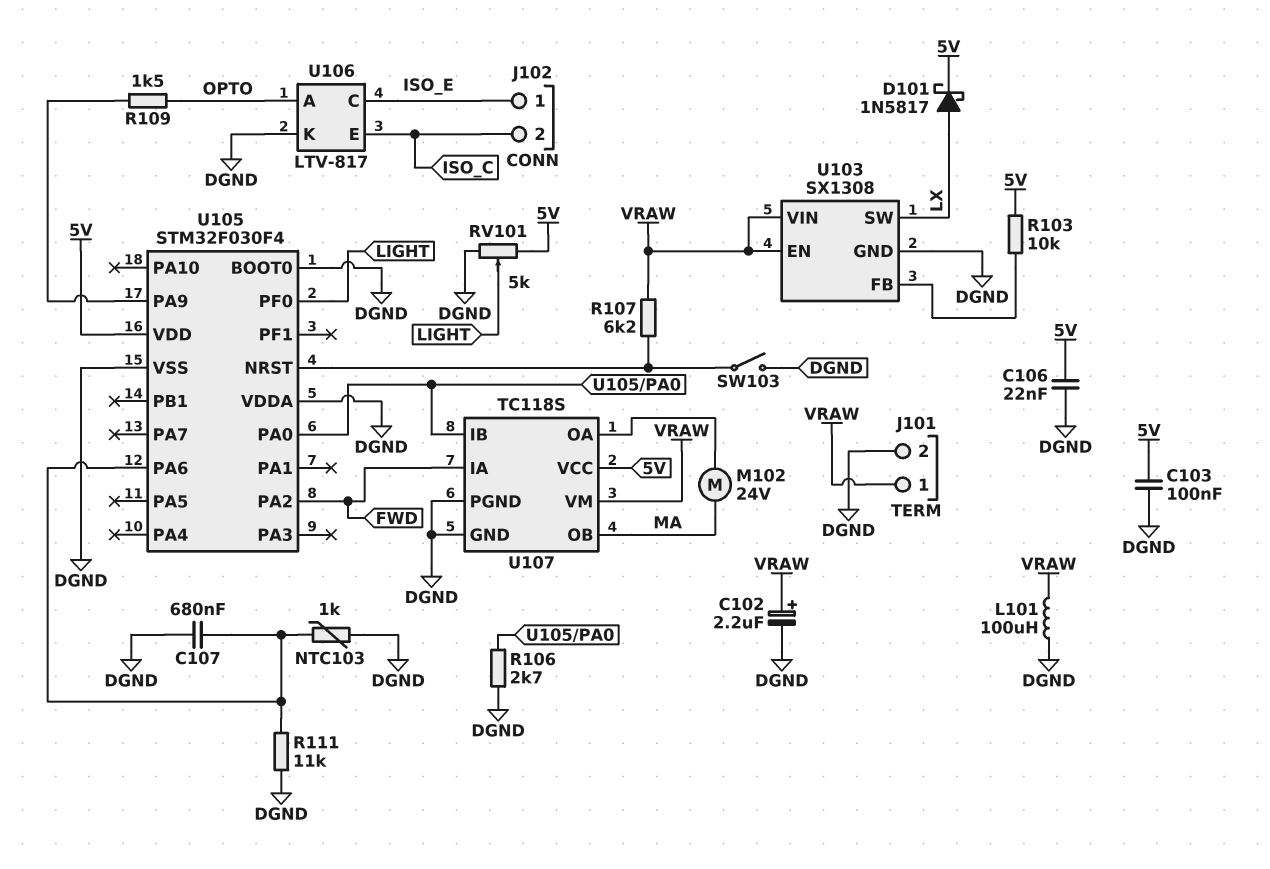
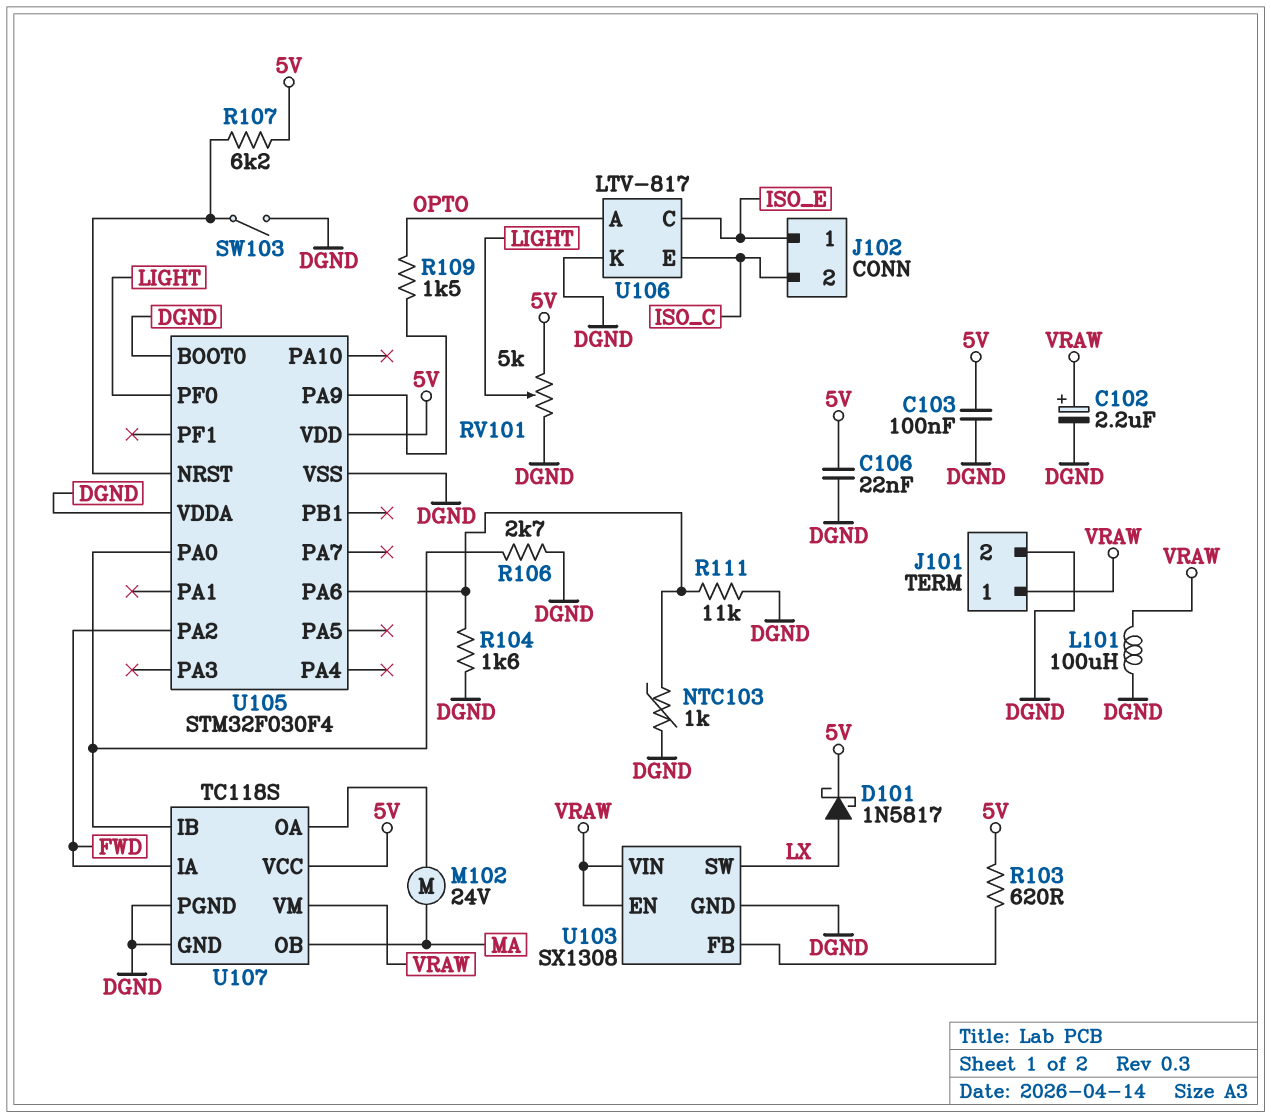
C107: 680nF (DGND, U105/PA6) -> none
R103: 10k (5V, U103/FB) -> 620 (5V, U103/FB)
R104: none -> 1.6k (DGND, U105/PA6)
R107: 6.2k (U105/NRST, VRAW) -> 6.2k (5V, U105/NRST)

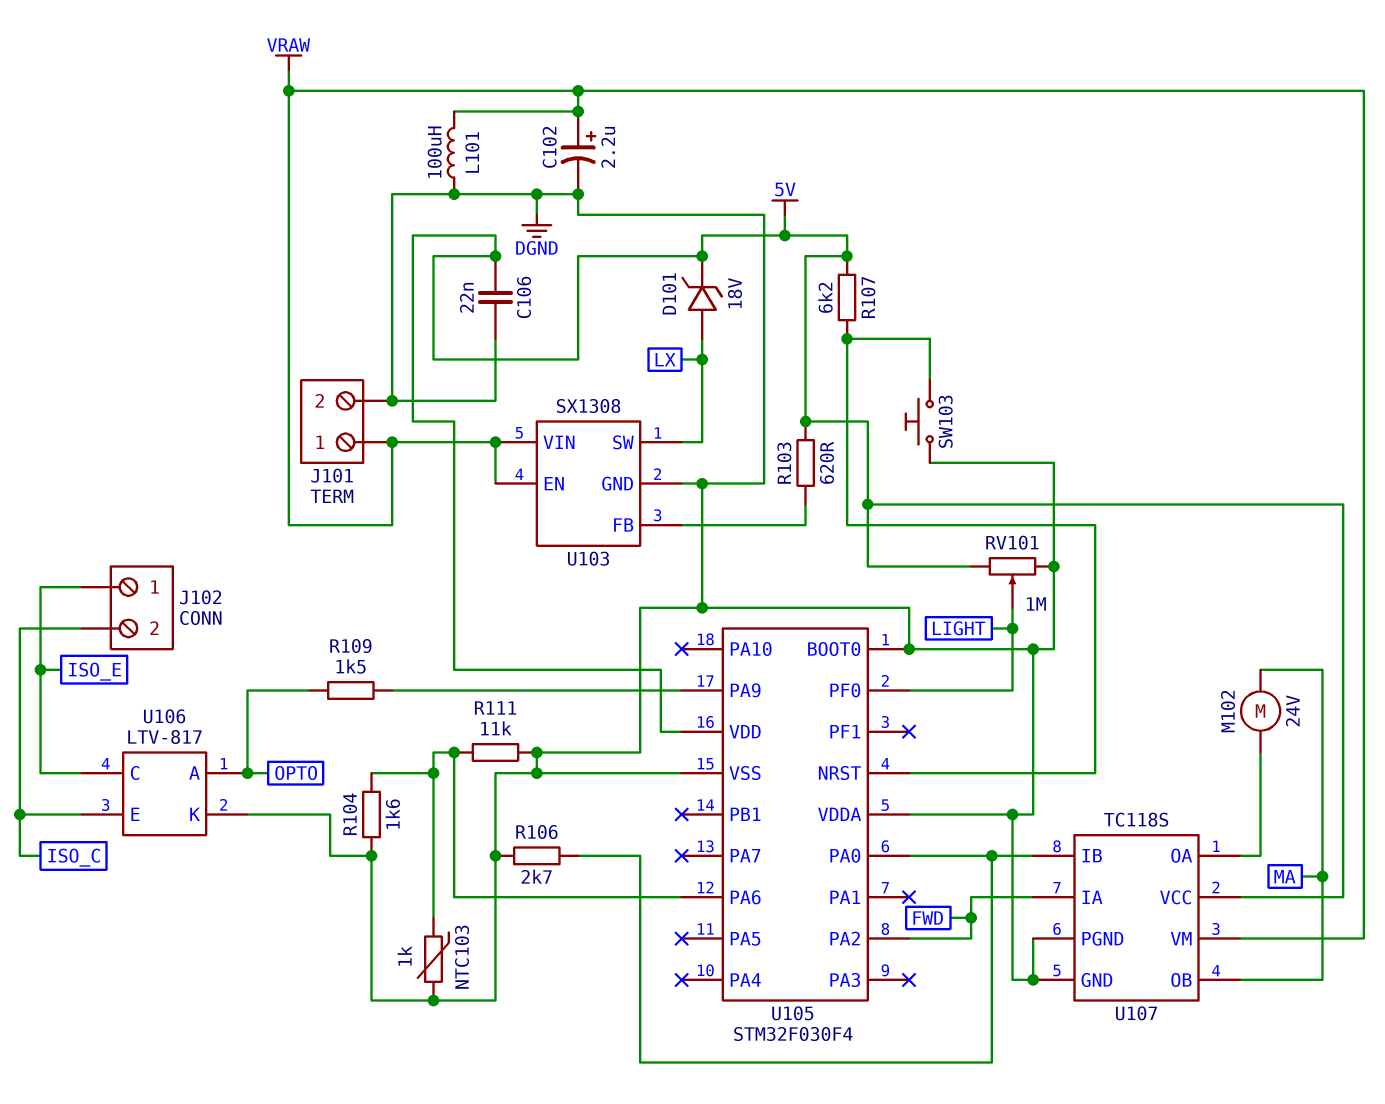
C103: 100nF (5V, DGND) -> none
D101: schottky 1N5817 (A LX, K 5V) -> zener 18V (A LX, K 5V)
RV101: 5k (5V, DGND, wiper LIGHT) -> 1M (5V, DGND, wiper LIGHT)
SW103: switch (DGND, U105/NRST) -> button (DGND, U105/NRST)

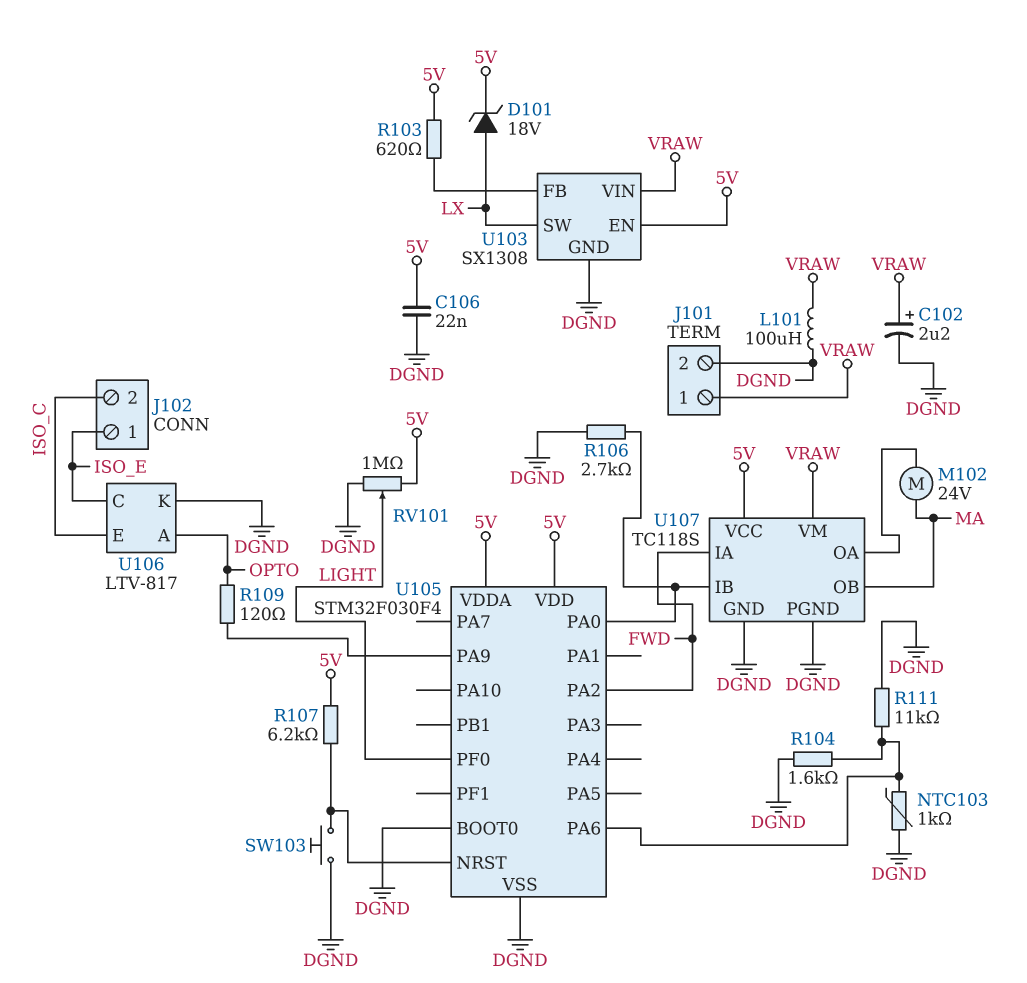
R109: 1.5k (OPTO, U105/PA9) -> 120 (OPTO, U105/PA9)
U103 pin EN: VRAW -> 5V
U105 pin VDDA: DGND -> 5V

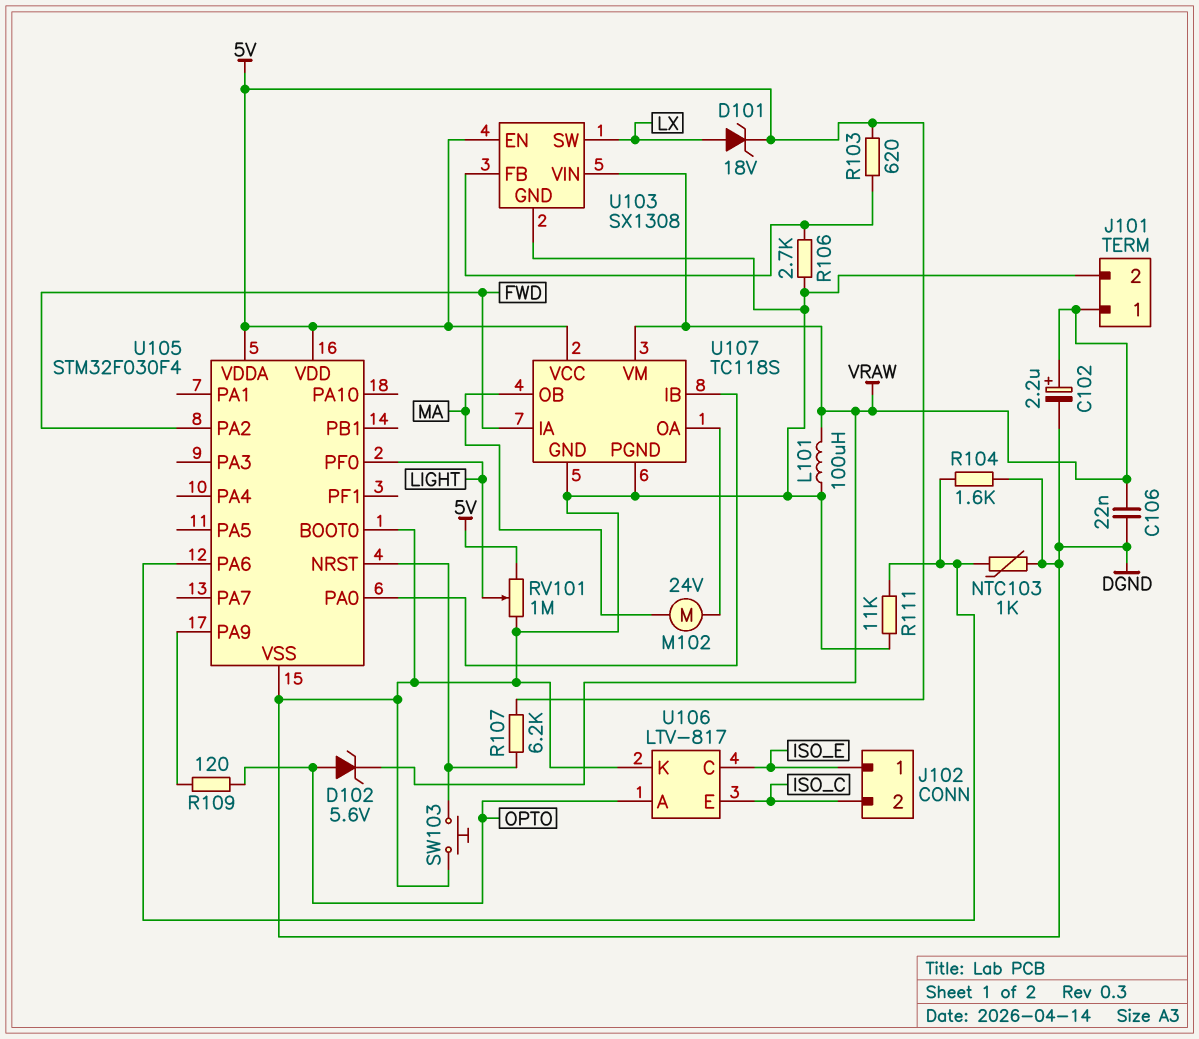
C106: 22nF (5V, DGND) -> 22nF (DGND, VRAW)
D102: none -> zener 5.6V (A OPTO, K VRAW)
R106: 2.7k (DGND, U105/PA0) -> 2.7k (DGND, U103/FB)

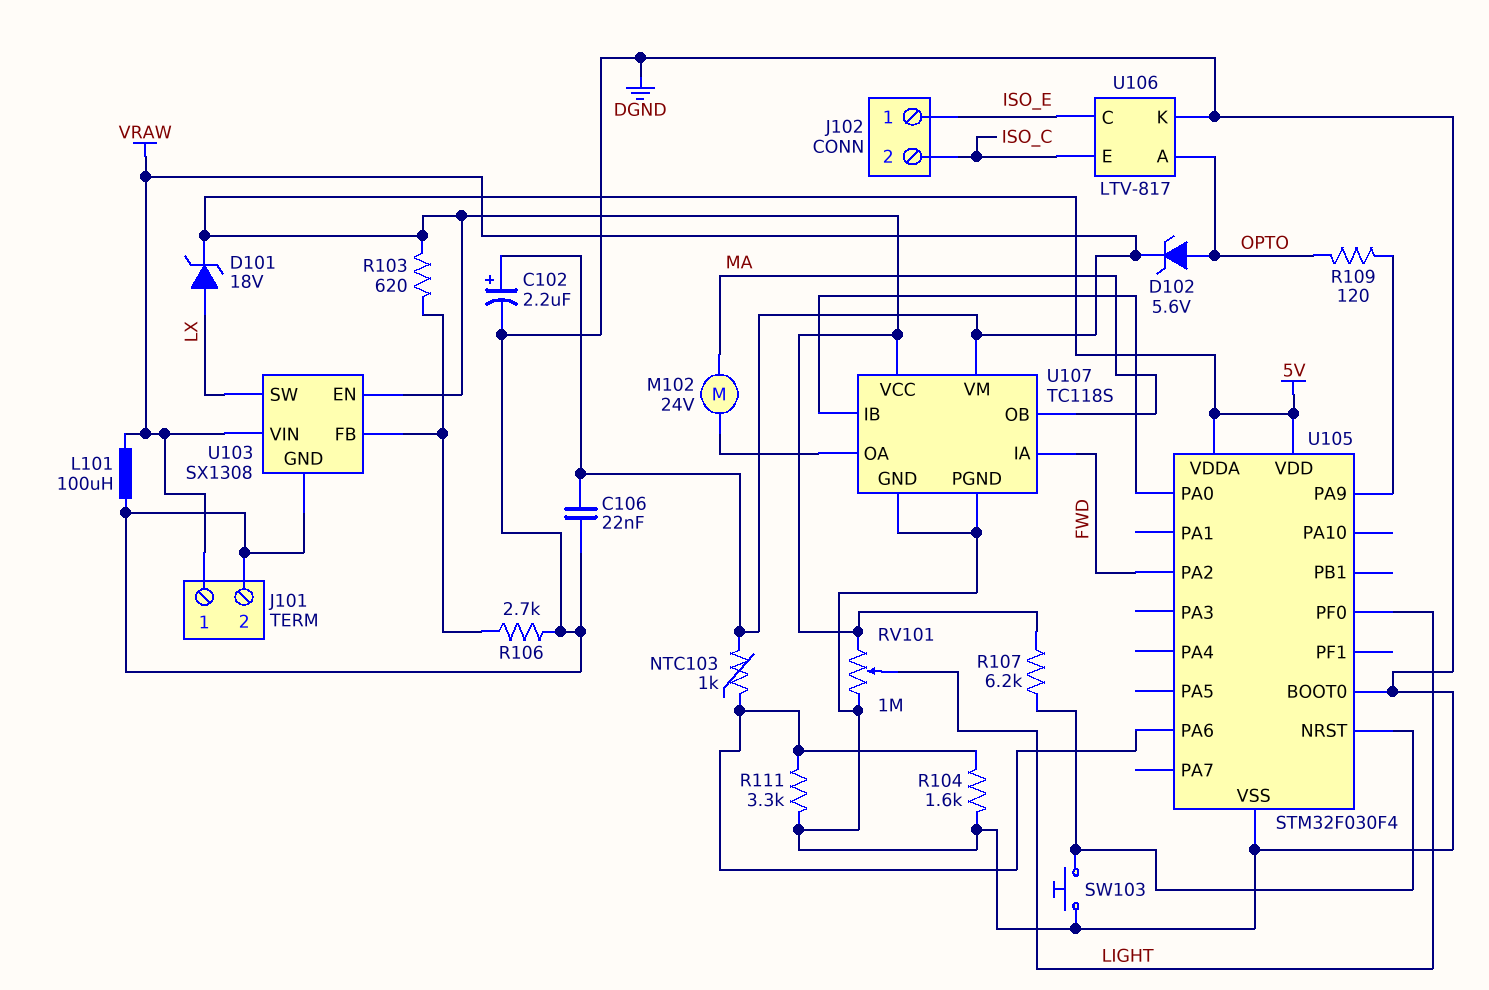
NTC103: 1k (DGND, U105/PA6) -> 1k (U105/PA6, VRAW)
R111: 11k (DGND, U105/PA6) -> 3.3k (DGND, U105/PA6)

